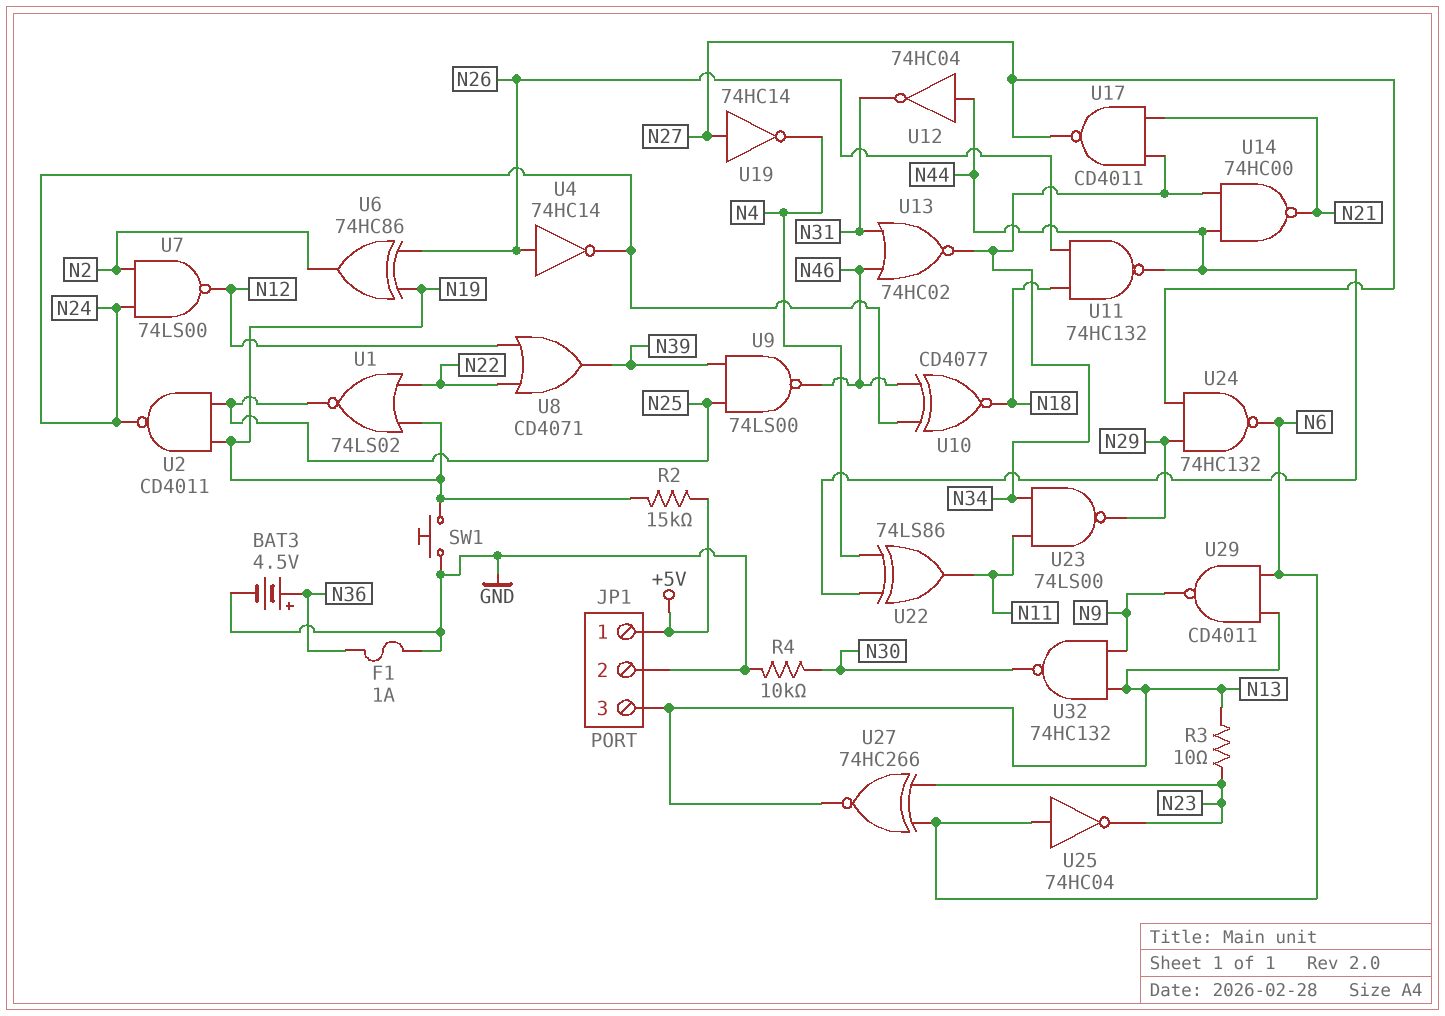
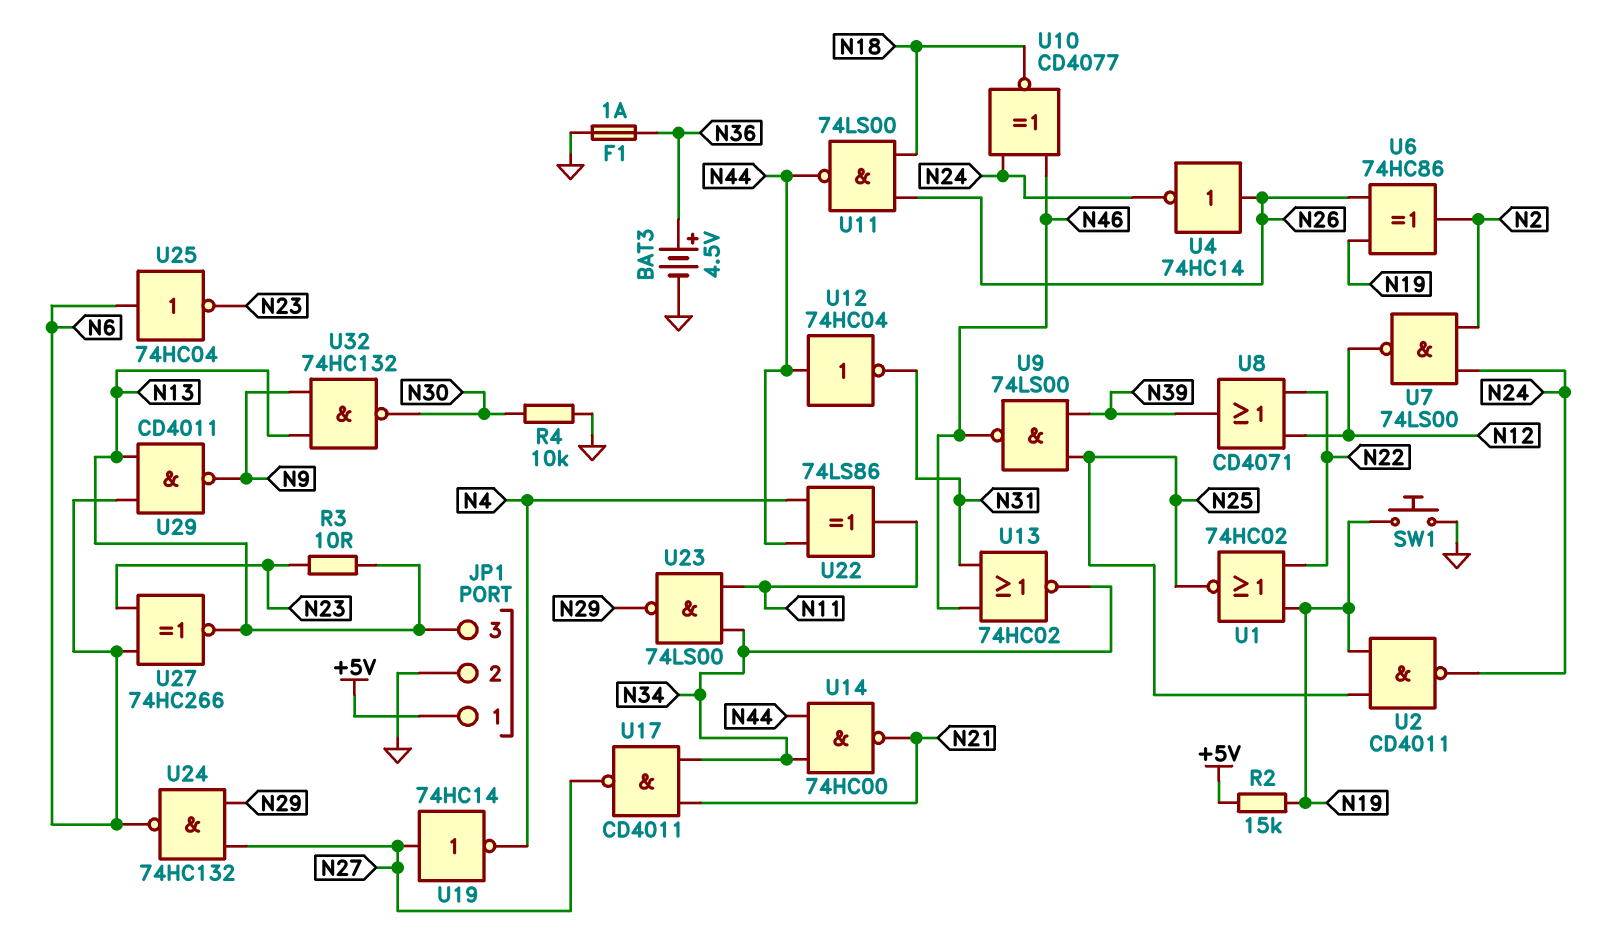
U1: NOR 74LS02 (in N19, in N22, out N25) -> NOR 74HC02 (in N19, in N22, out N25)
U11: NAND 74HC132 (in N18, in N26, out N44) -> NAND 74LS00 (in N18, in N26, out N44)

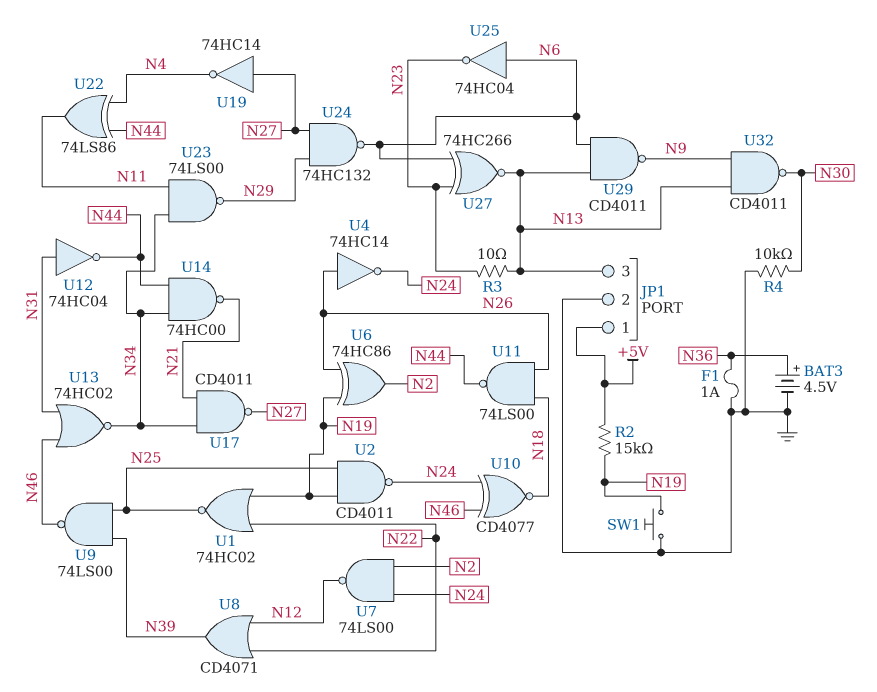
U12: NOT 74HC04 (in N44, out N31) -> NOT 74HC04 (in N31, out N44)
U32: NAND 74HC132 (in N9, in N13, out N30) -> NAND CD4011 (in N9, in N13, out N30)

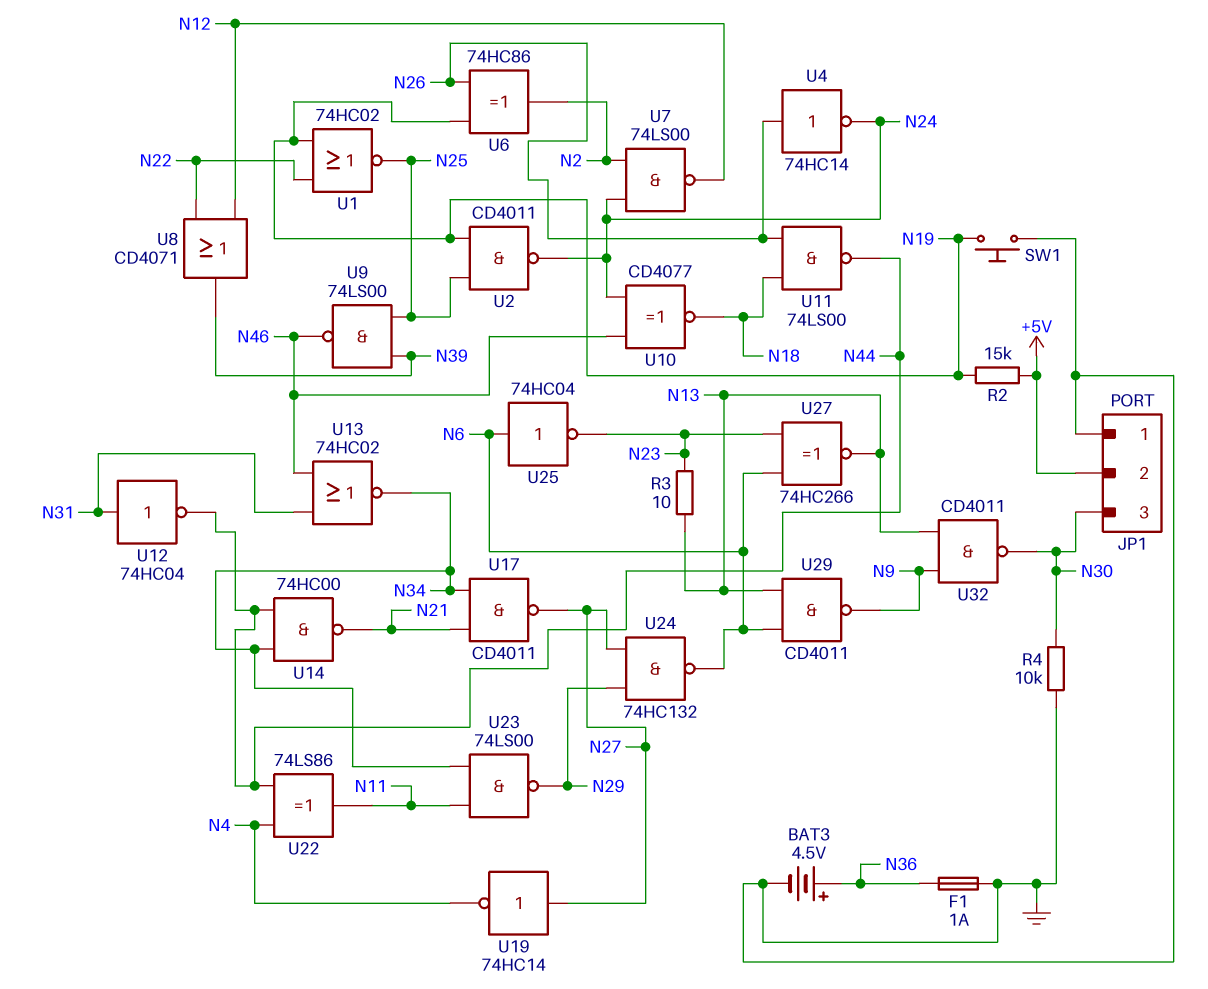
JP1 pin 1: +5V -> GND
JP1 pin 2: GND -> +5V
JP1 pin 3: N13 -> N30

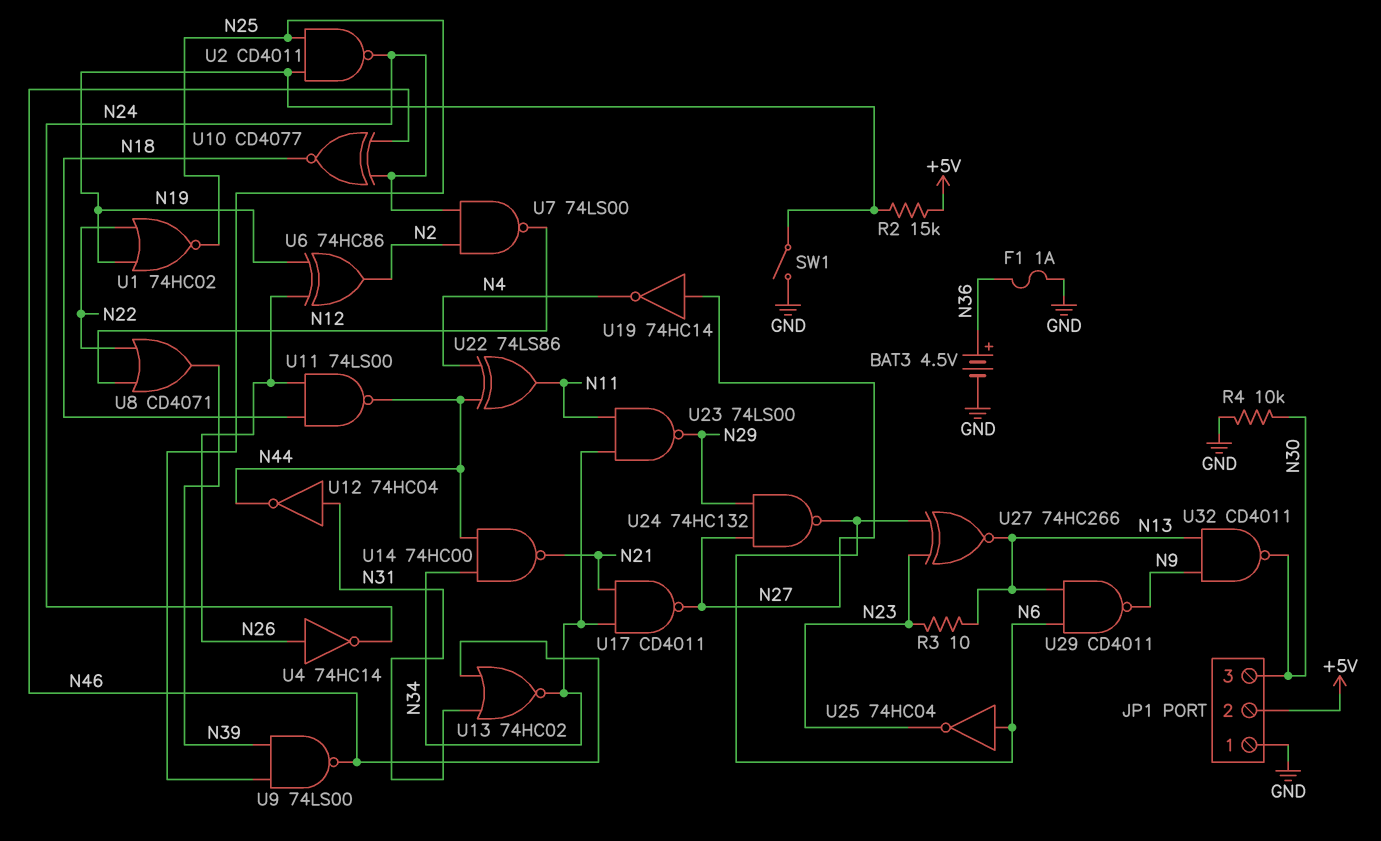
SW1: button (GND, N19) -> switch (GND, N19)

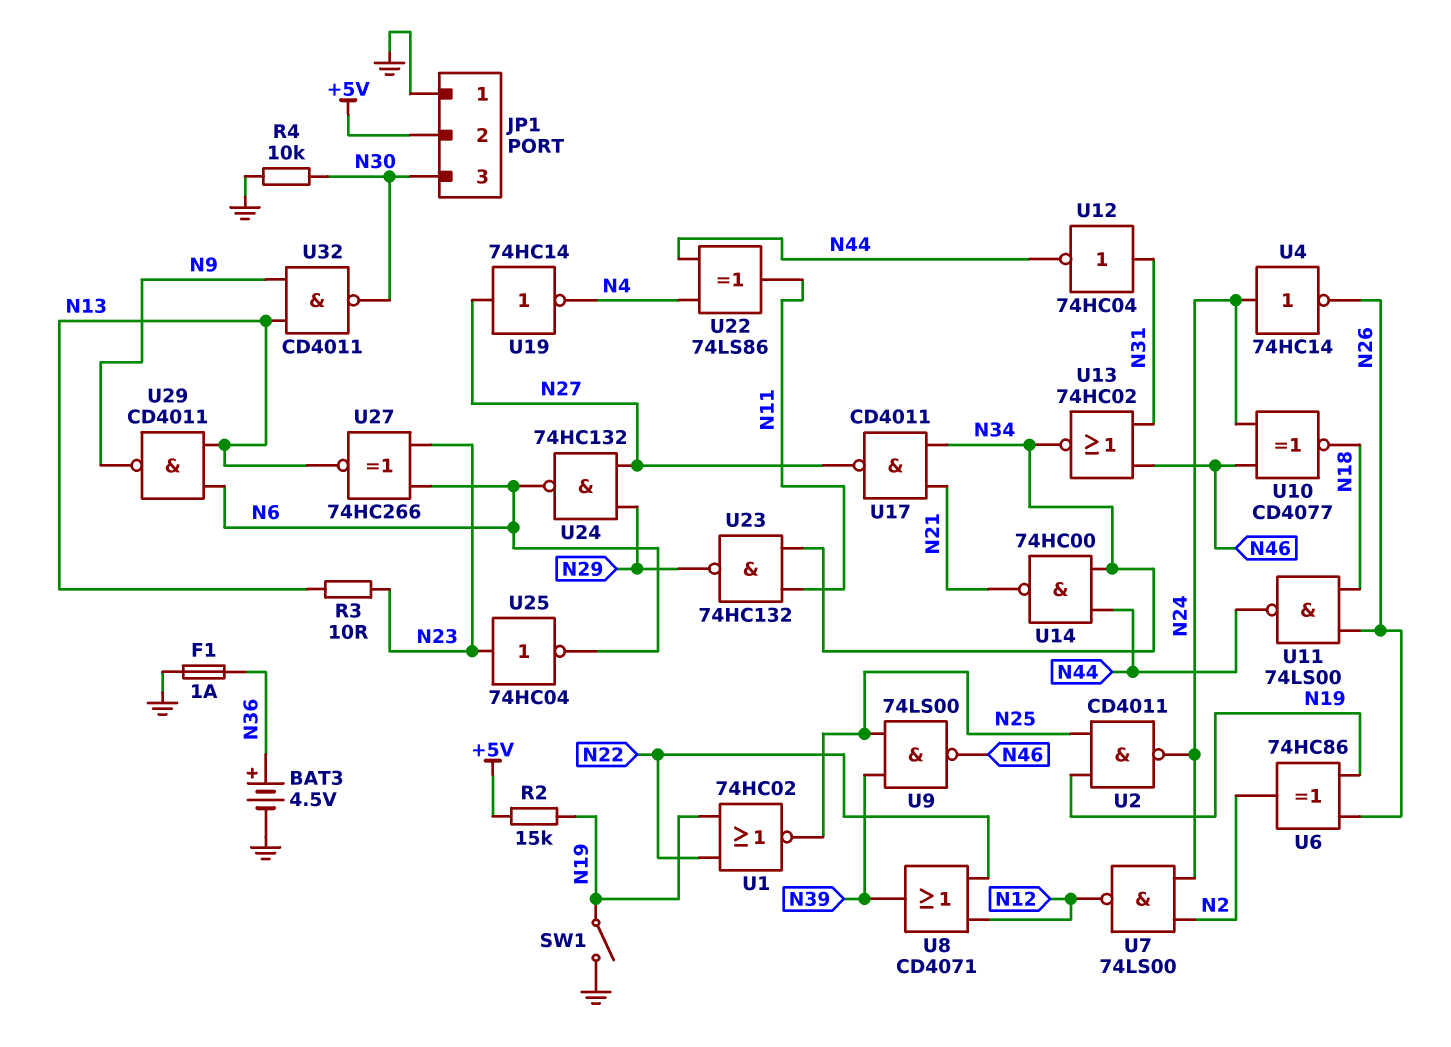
U4: NOT 74HC14 (in N26, out N24) -> NOT 74HC14 (in N24, out N26)
U23: NAND 74LS00 (in N11, in N34, out N29) -> NAND 74HC132 (in N11, in N34, out N29)
U25: NOT 74HC04 (in N6, out N23) -> NOT 74HC04 (in N23, out N6)

